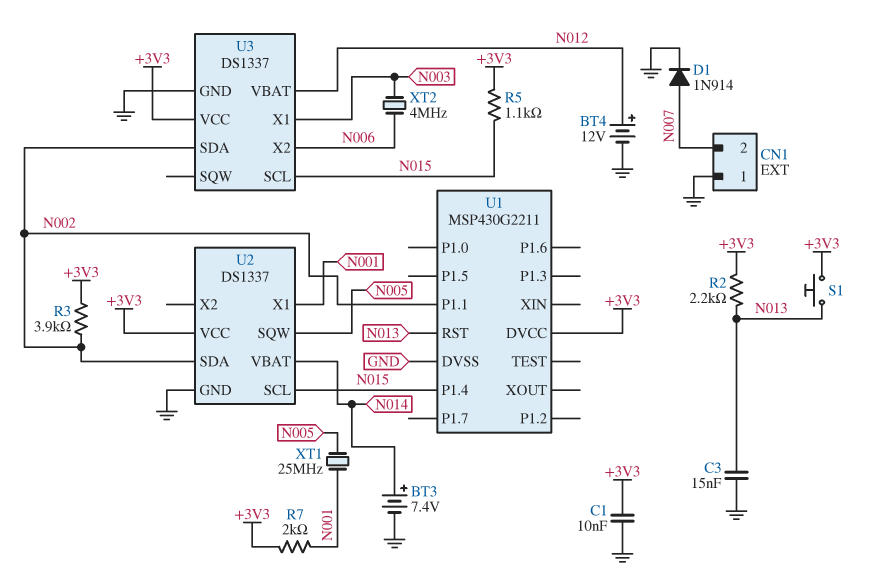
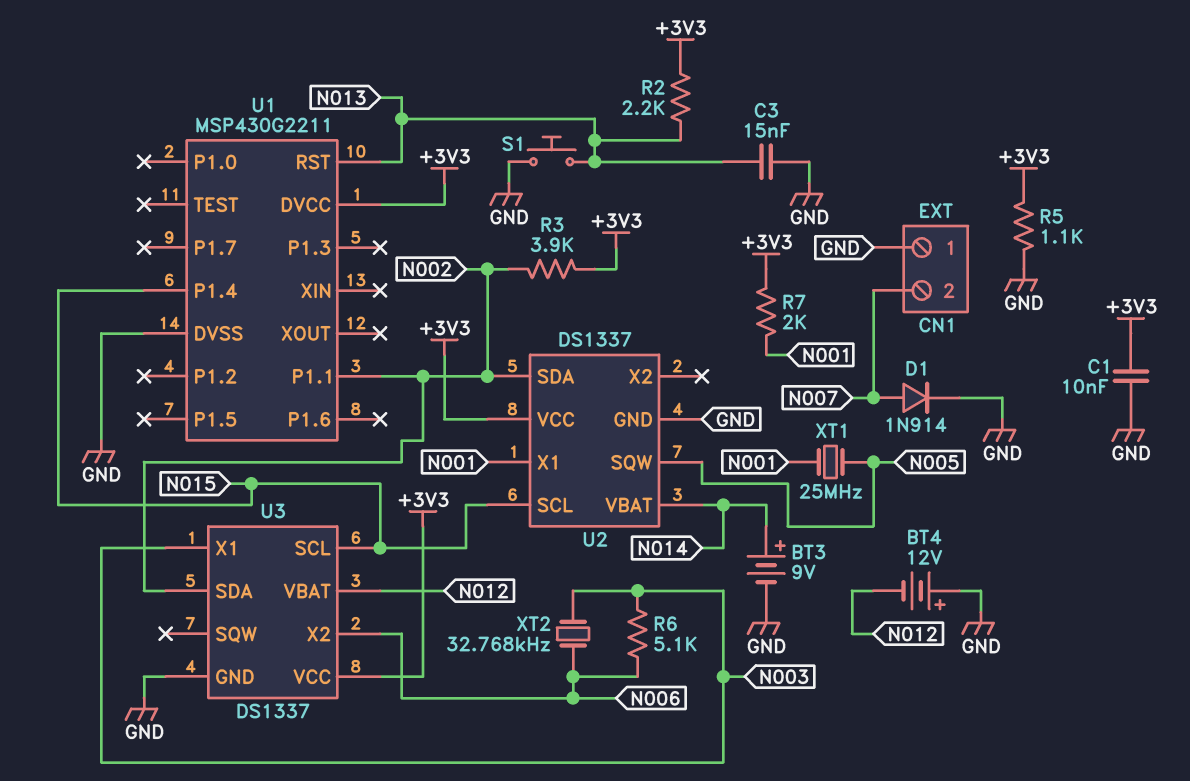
BT3: 7.4V (plus N014, minus GND) -> 9V (plus N014, minus GND)
BT4: 12V (plus N012, minus GND) -> 12V (plus GND, minus N012)
R5: 1.1k (+3V3, N015) -> 1.1k (+3V3, GND)
R6: none -> 5.1k (N003, N006)
S1: button (+3V3, N013) -> button (GND, N013)
XT2: 4MHz (N003, N006) -> 32.768kHz (N003, N006)

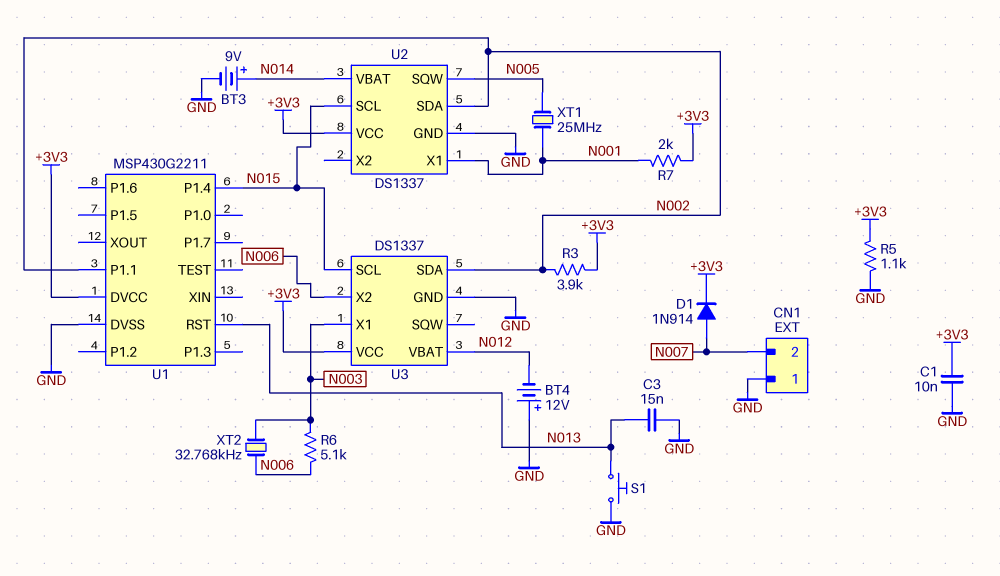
D1: diode 1N914 (A N007, K GND) -> diode 1N914 (A N007, K +3V3)
R2: 2.2k (+3V3, N013) -> none

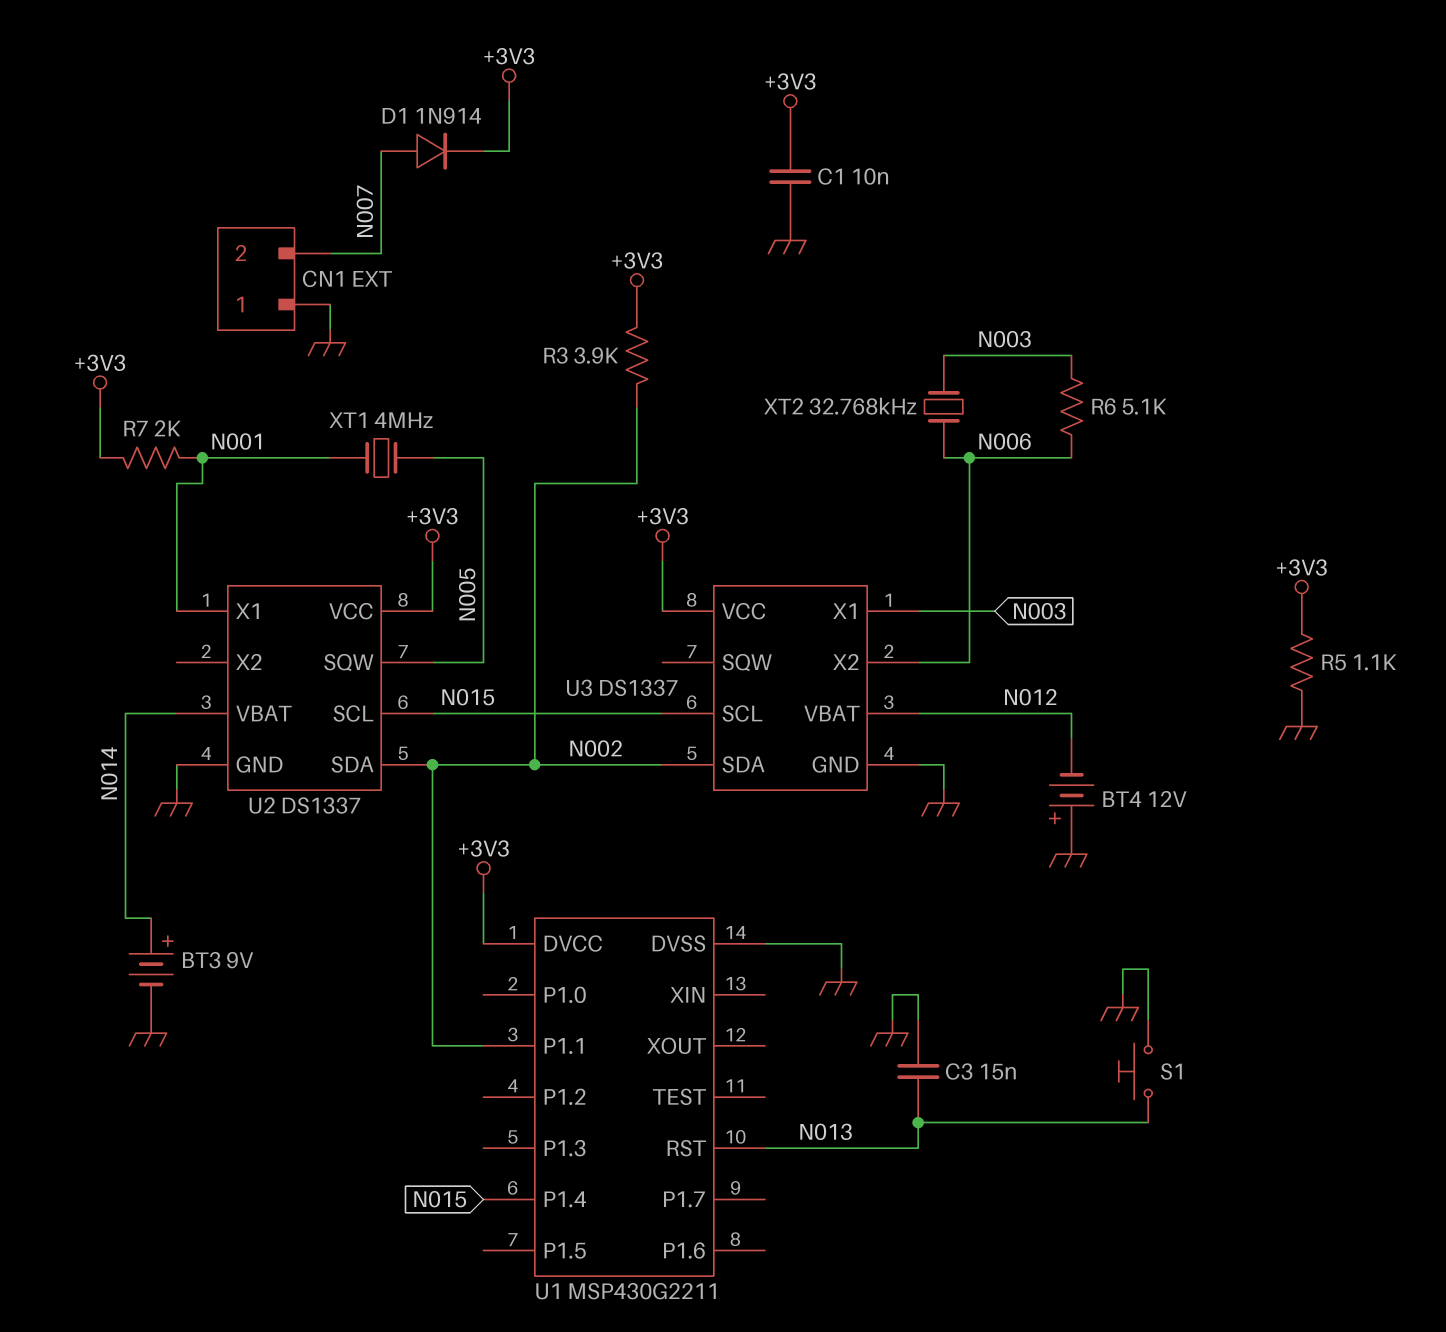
XT1: 25MHz (N001, N005) -> 4MHz (N001, N005)

